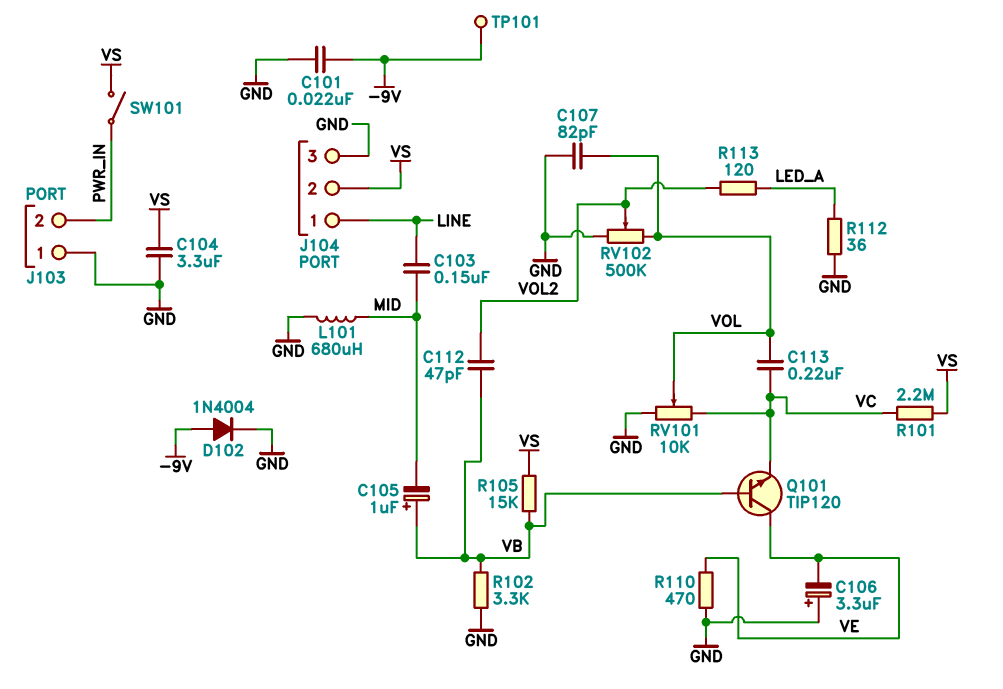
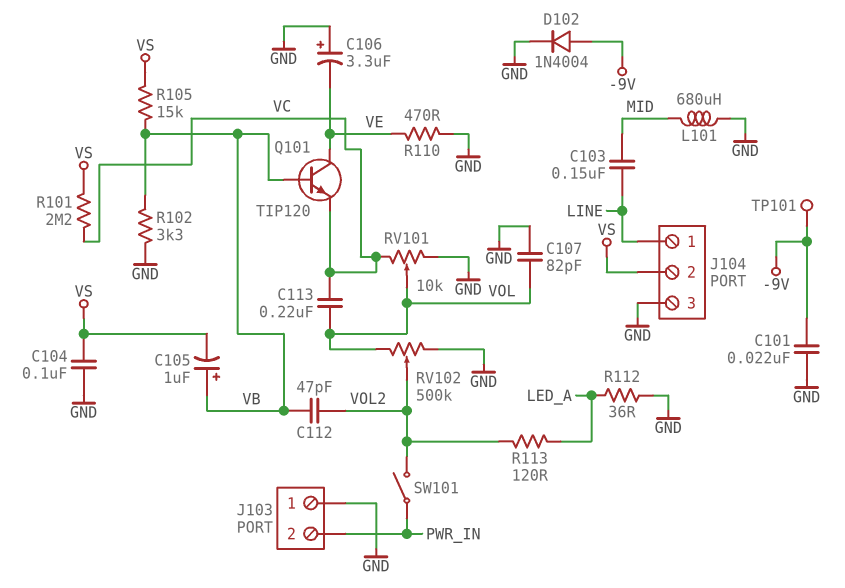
C104: 3.3uF (GND, VS) -> 100nF (GND, VS)
C105: 1uF (plus VB, minus MID) -> 1uF (plus VB, minus VS)
SW101: switch (PWR_IN, VS) -> switch (PWR_IN, VOL2)

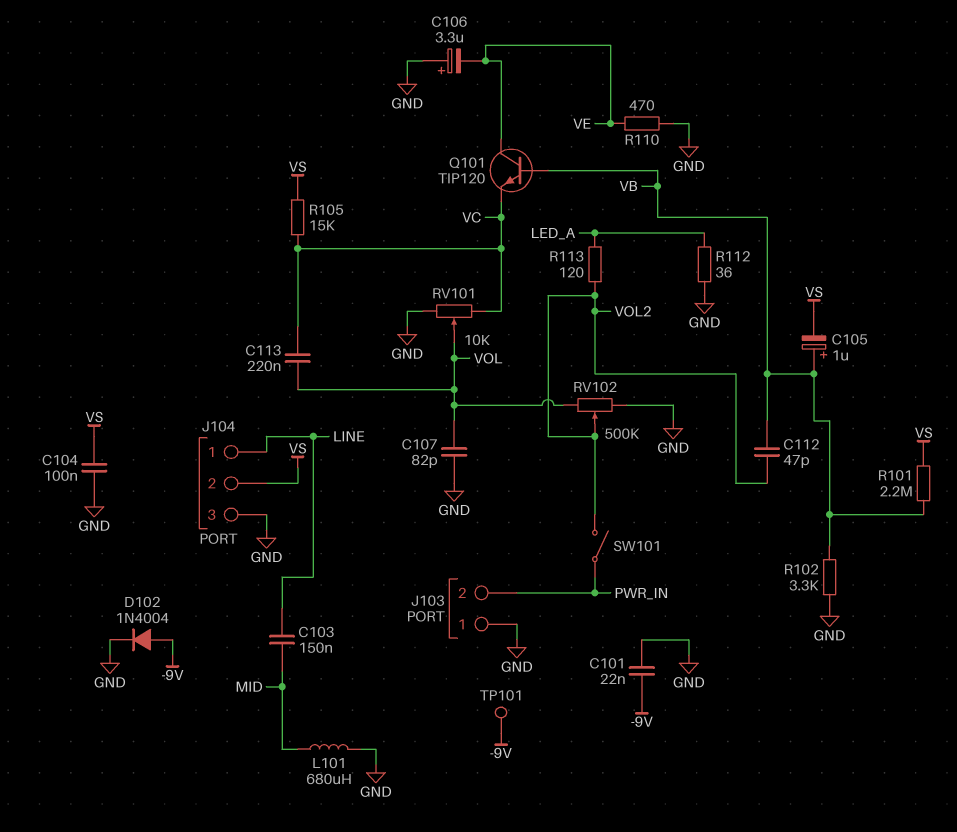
R101: 2.2M (VC, VS) -> 2.2M (VB, VS)
R105: 15k (VB, VS) -> 15k (VC, VS)

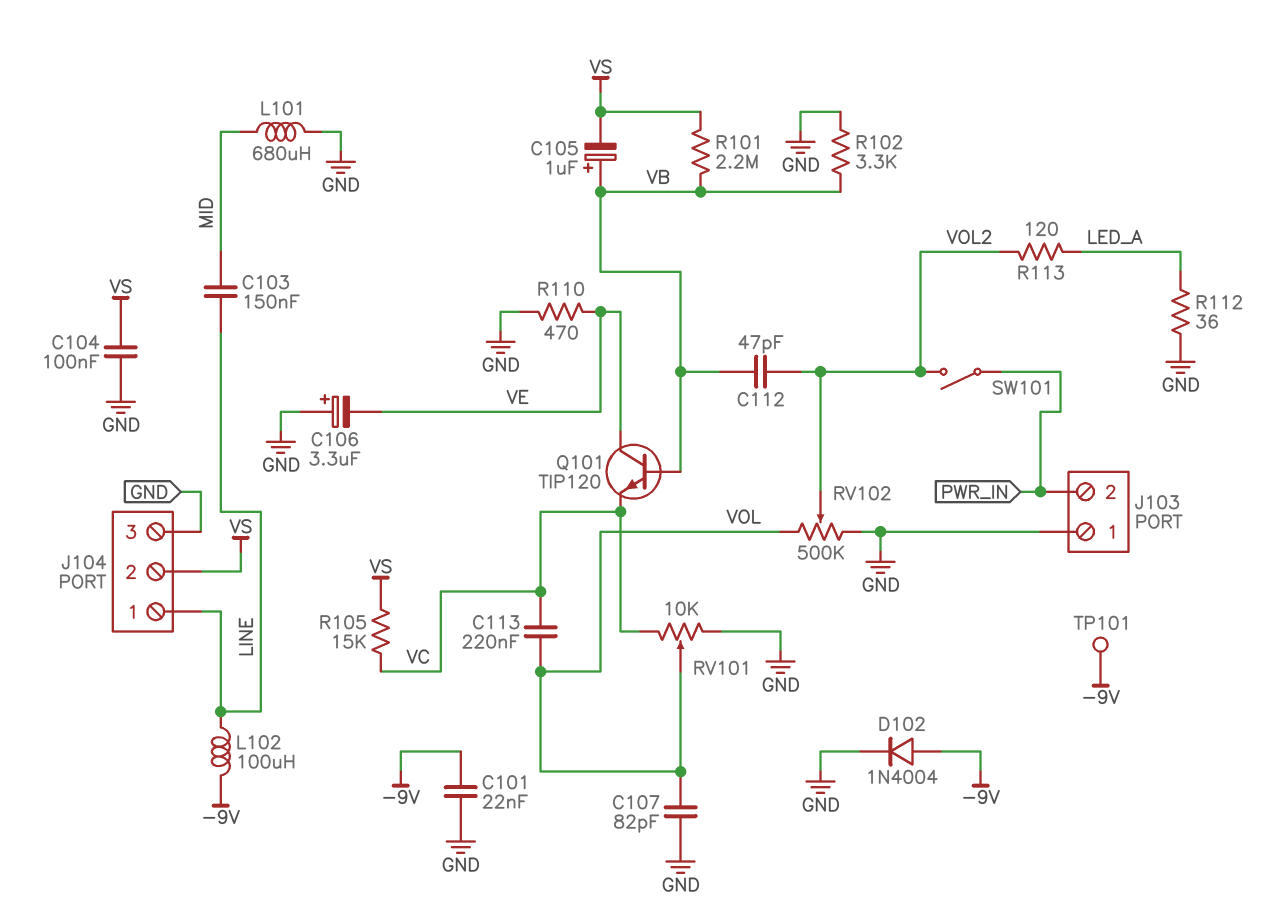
L102: none -> 100uH (-9V, LINE)

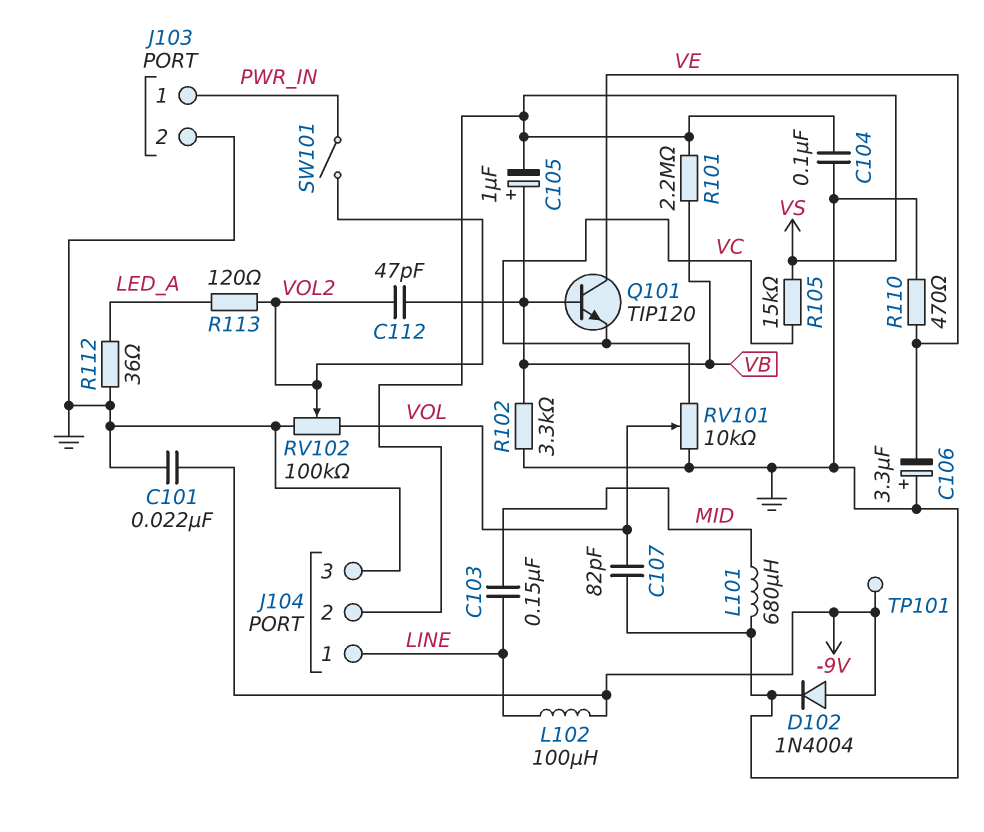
C113: 220nF (VC, VOL) -> none
J103 pin 1: GND -> PWR_IN
J103 pin 2: PWR_IN -> GND
RV102: 500k (GND, VOL, wiper VOL2) -> 100k (GND, VOL, wiper VOL2)

